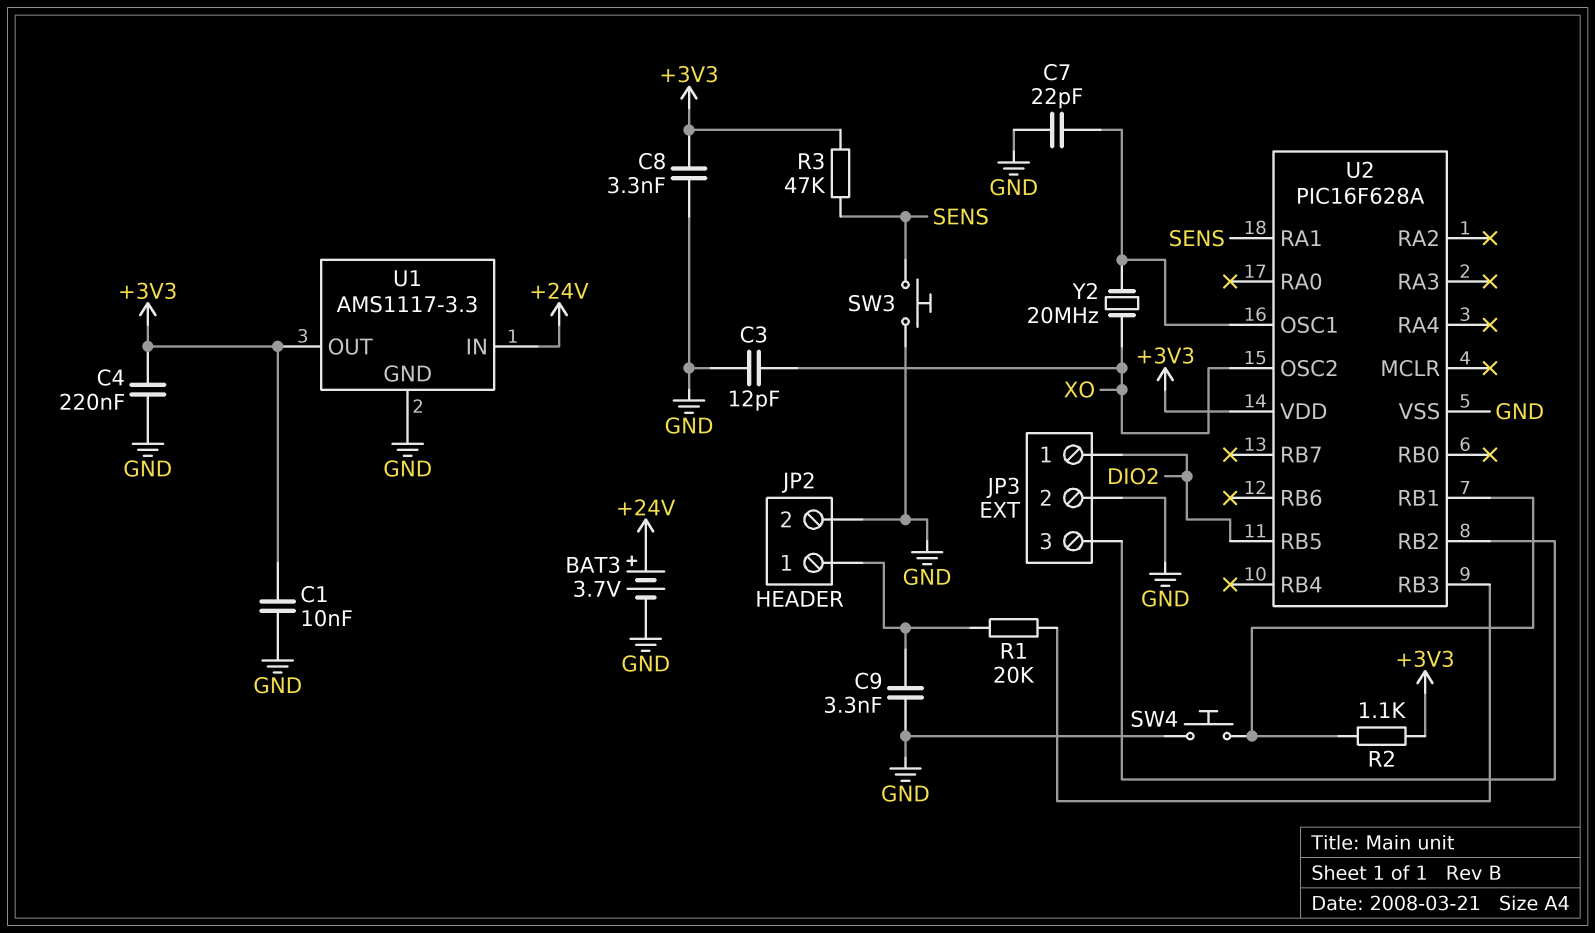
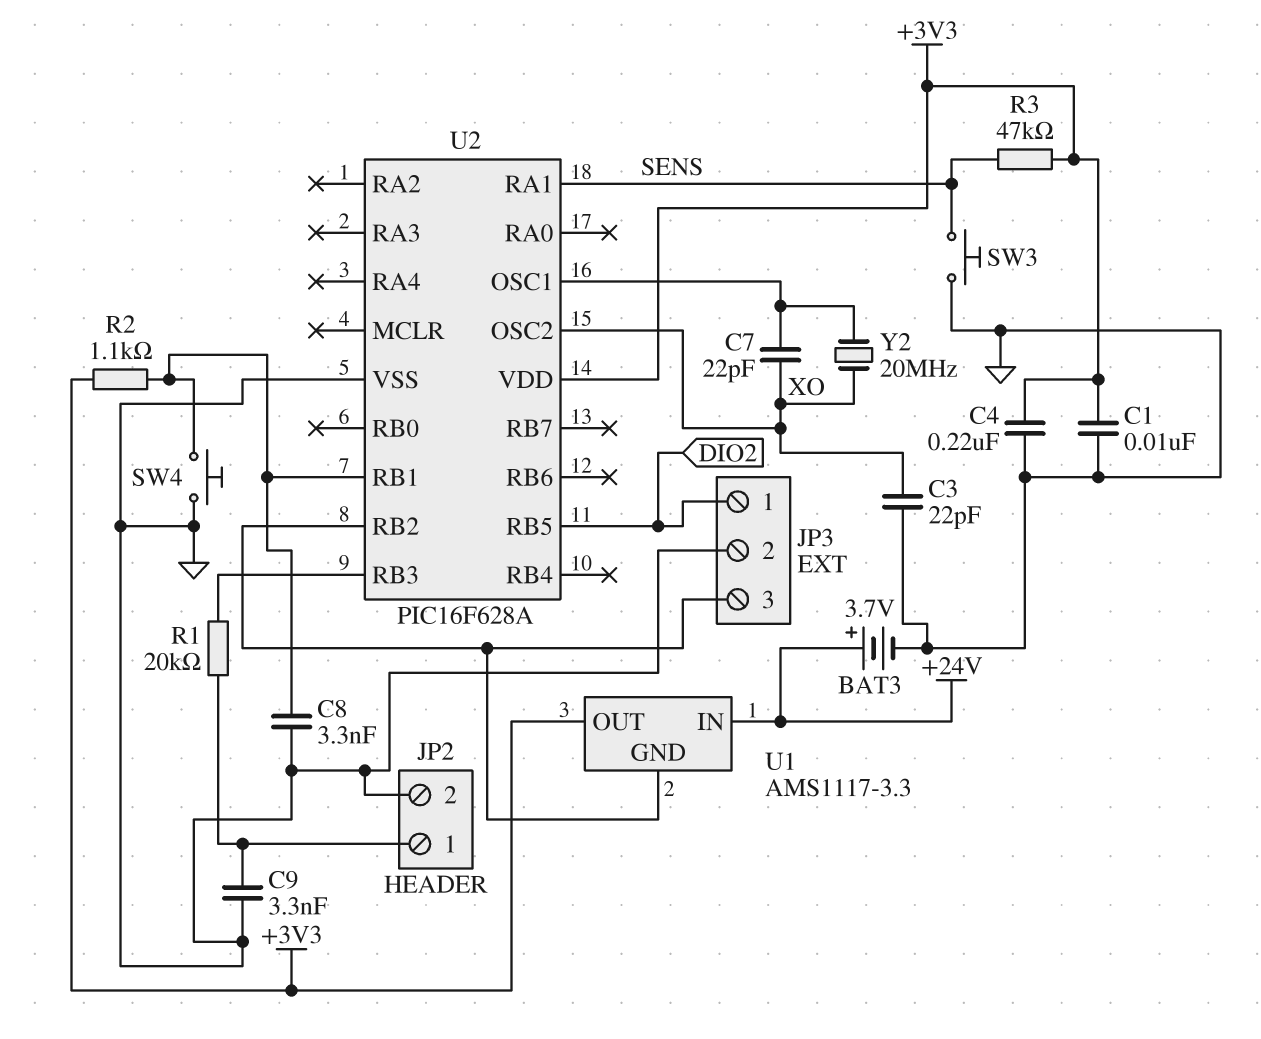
C3: 12pF (GND, XO) -> 22pF (GND, XO)
C7: 22pF (GND, U2/OSC1) -> 22pF (U2/OSC1, XO)
C8: 3.3nF (+3V3, GND) -> 3.3nF (GND, U2/RB1)
U1 pin GND: GND -> JP3/3

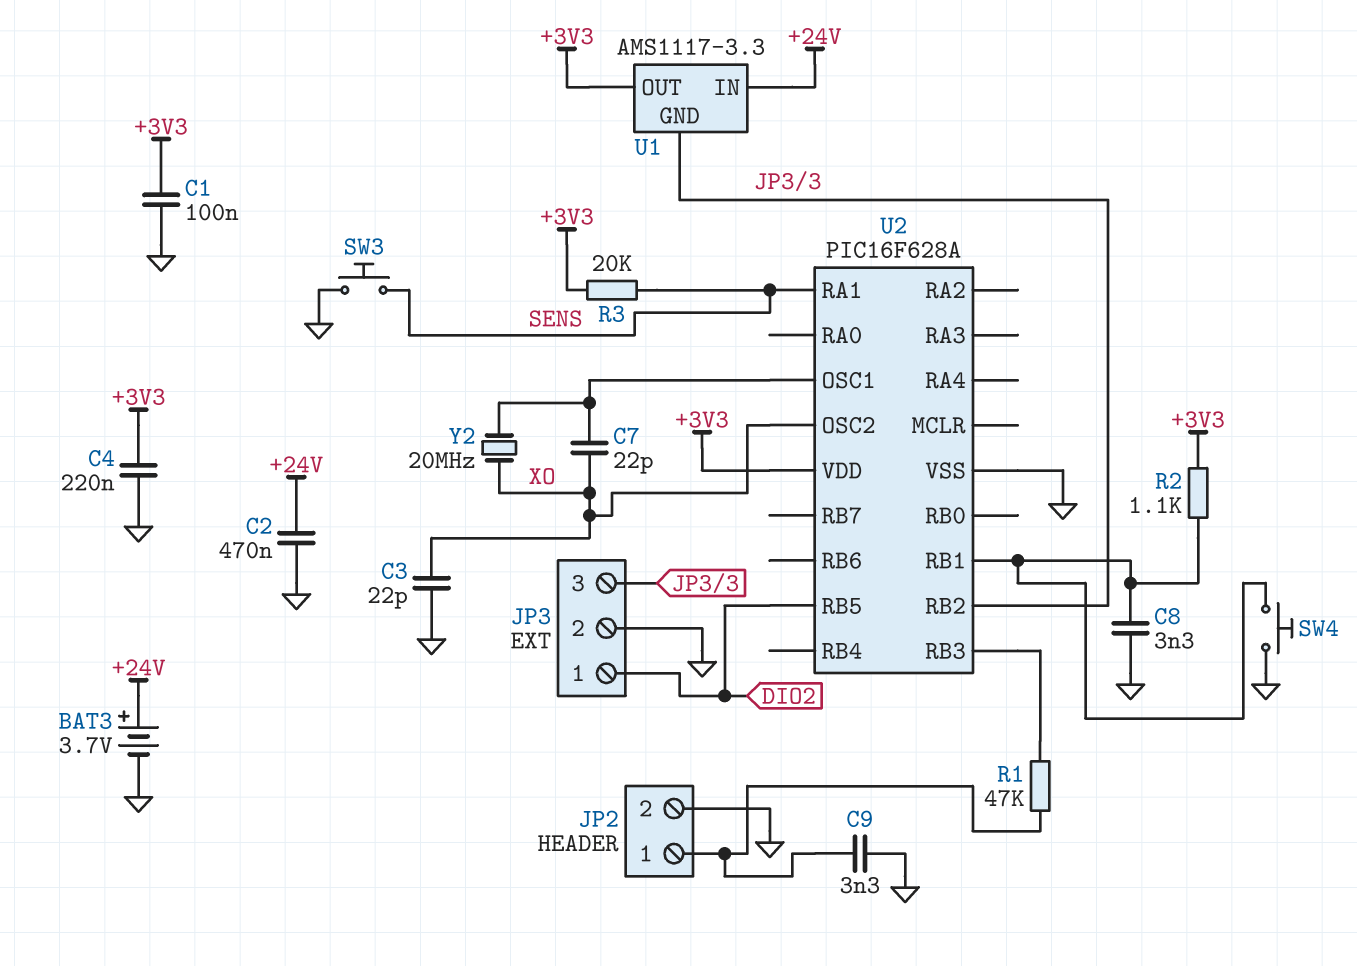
C1: 10nF (+3V3, GND) -> 100nF (+3V3, GND)
C2: none -> 470nF (+24V, GND)
R1: 20k (JP2/1, U2/RB3) -> 47k (JP2/1, U2/RB3)
R3: 47k (+3V3, SENS) -> 20k (+3V3, SENS)

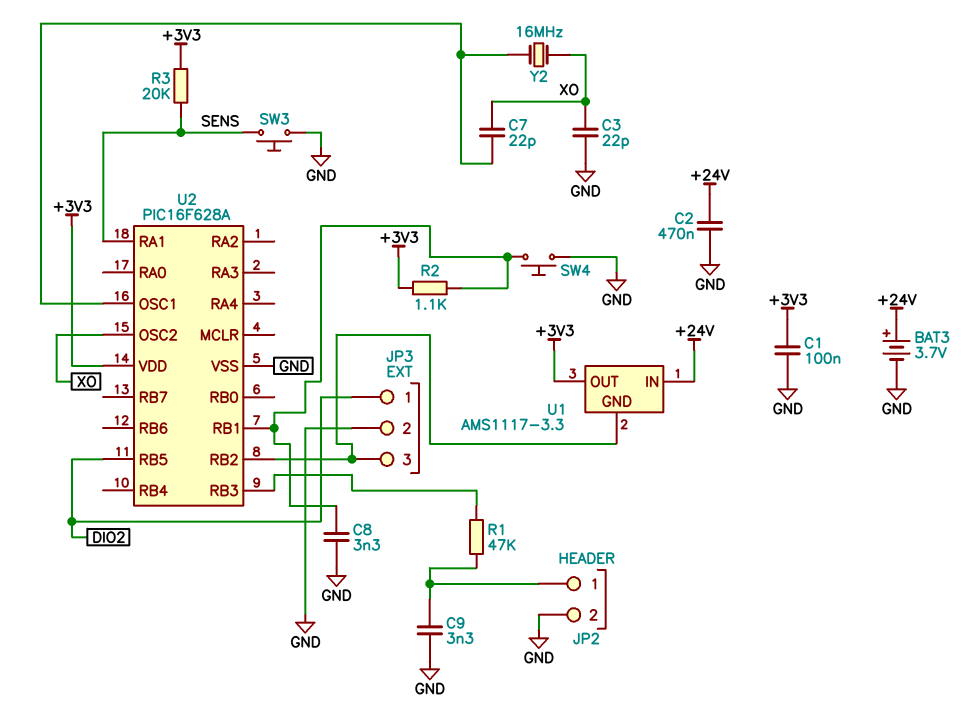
C4: 220nF (+3V3, GND) -> none
Y2: 20MHz (U2/OSC1, XO) -> 16MHz (U2/OSC1, XO)

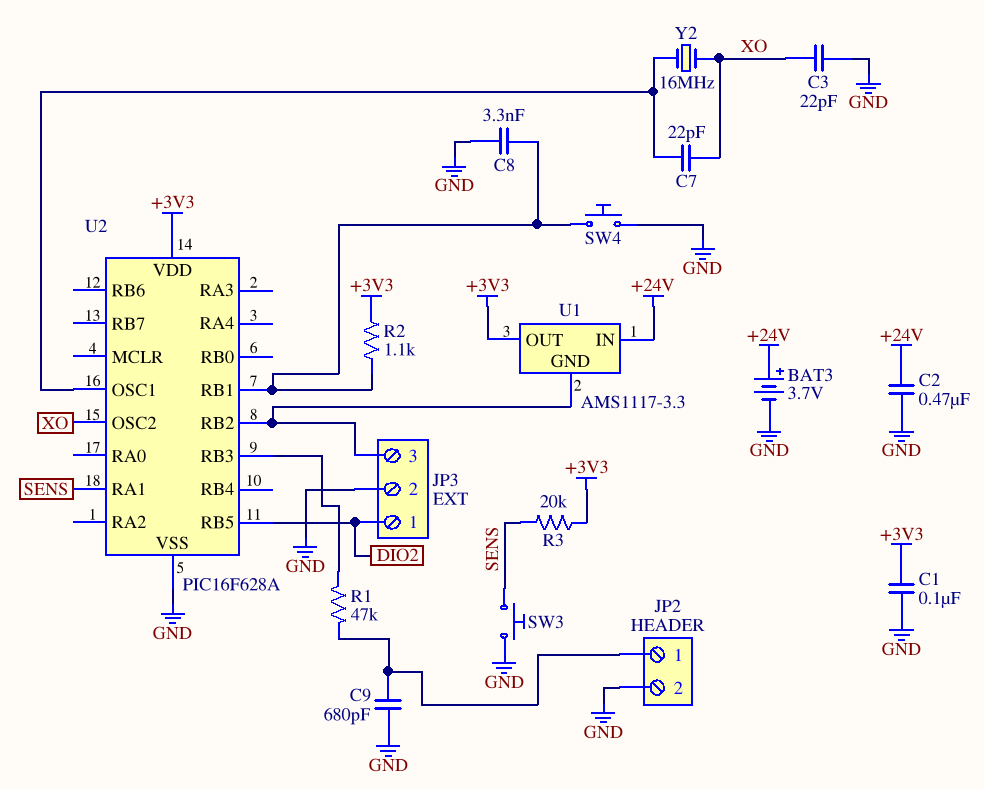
C9: 3.3nF (GND, JP2/1) -> 680pF (GND, JP2/1)

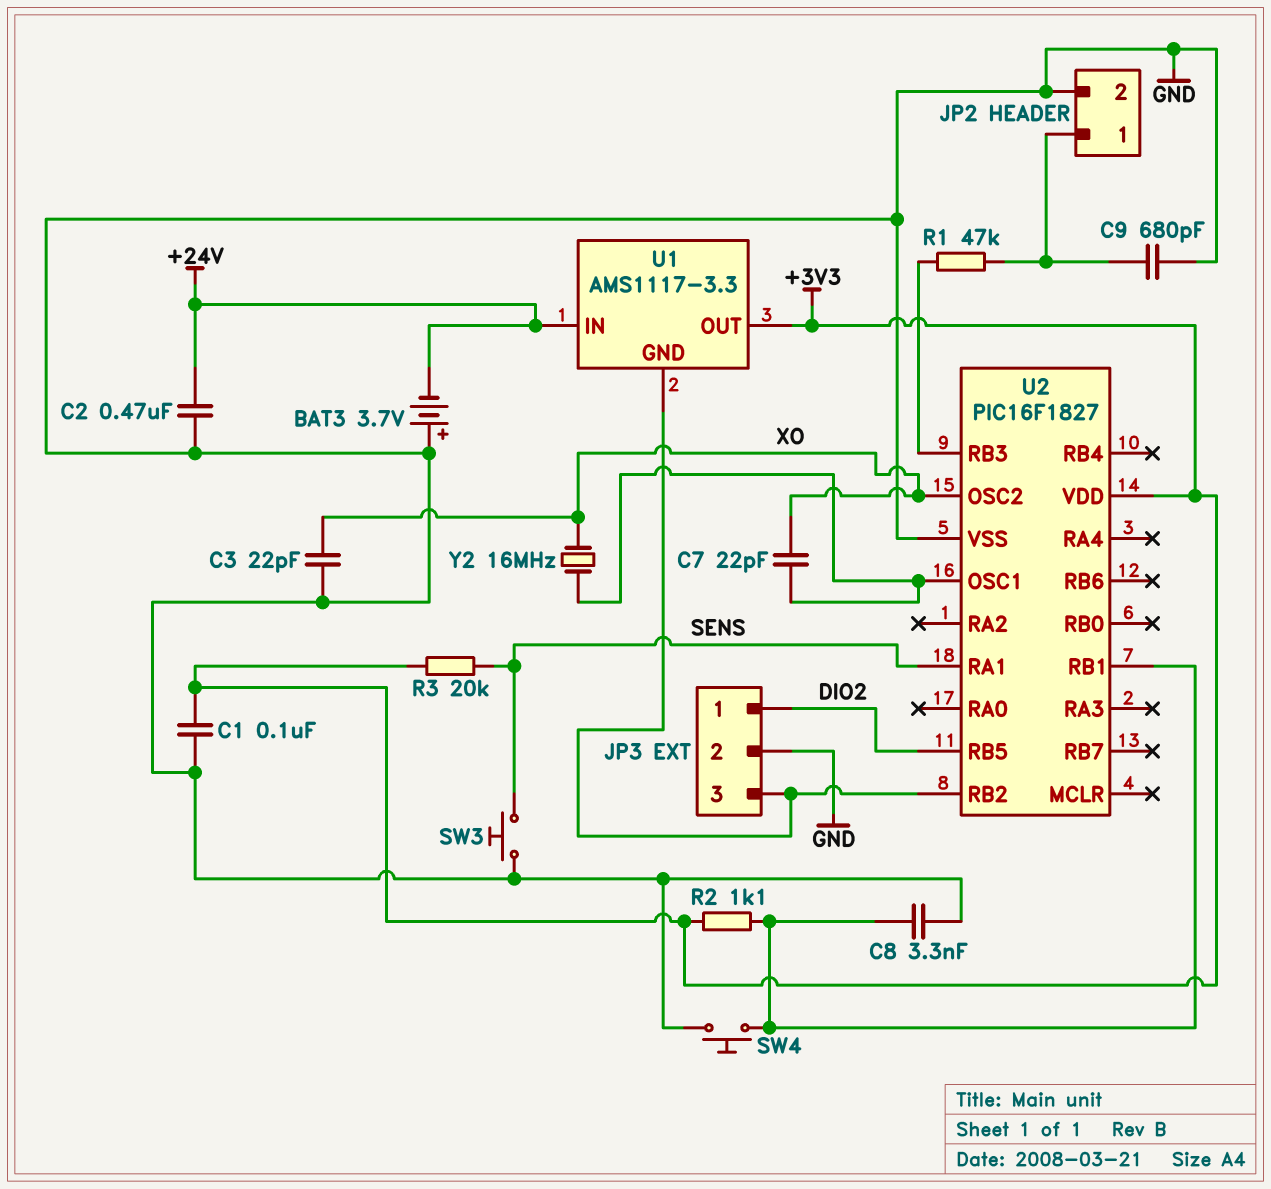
BAT3: 3.7V (plus +24V, minus GND) -> 3.7V (plus GND, minus +24V)
U2: PIC16F628A -> PIC16F1827

